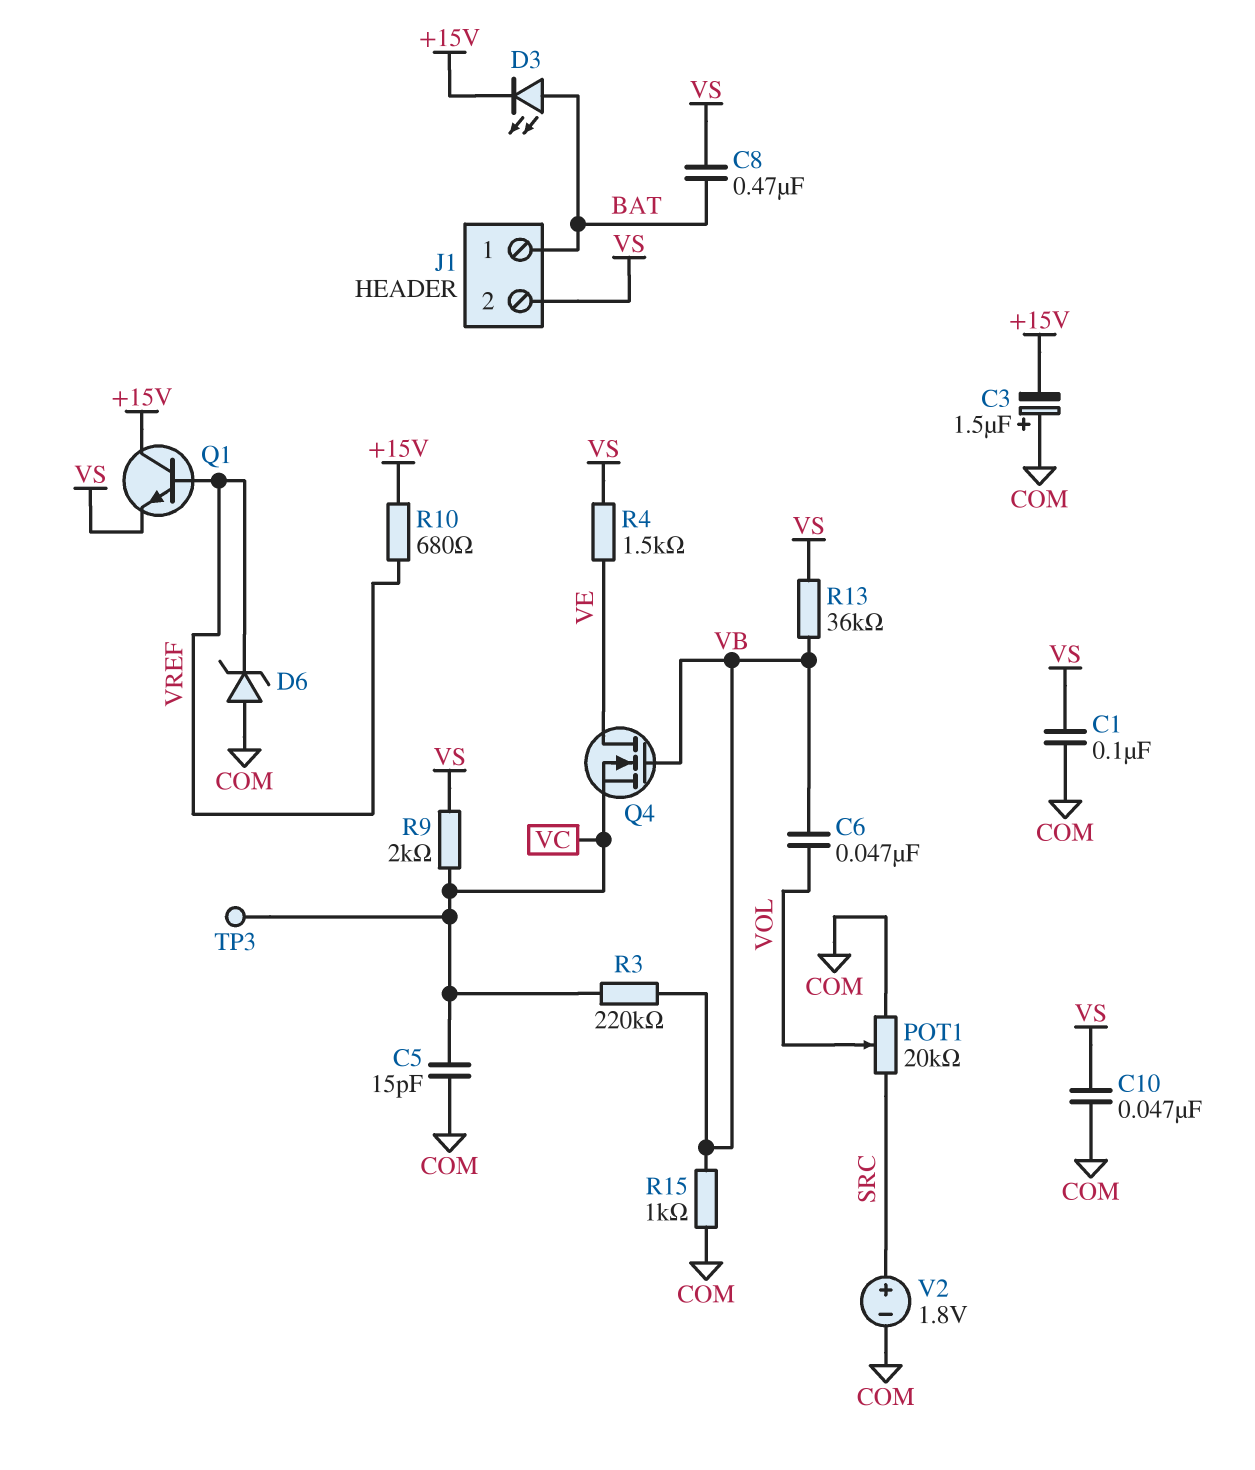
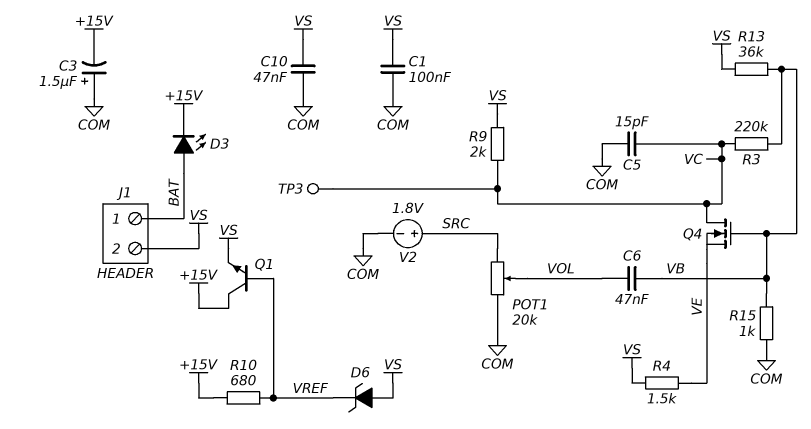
C8: 470nF (BAT, VS) -> none
D6: zener (A COM, K VREF) -> zener (A VS, K VREF)
Q4: NMOS (G VB, D VE, S VC) -> NMOS (G VB, D VC, S VE)

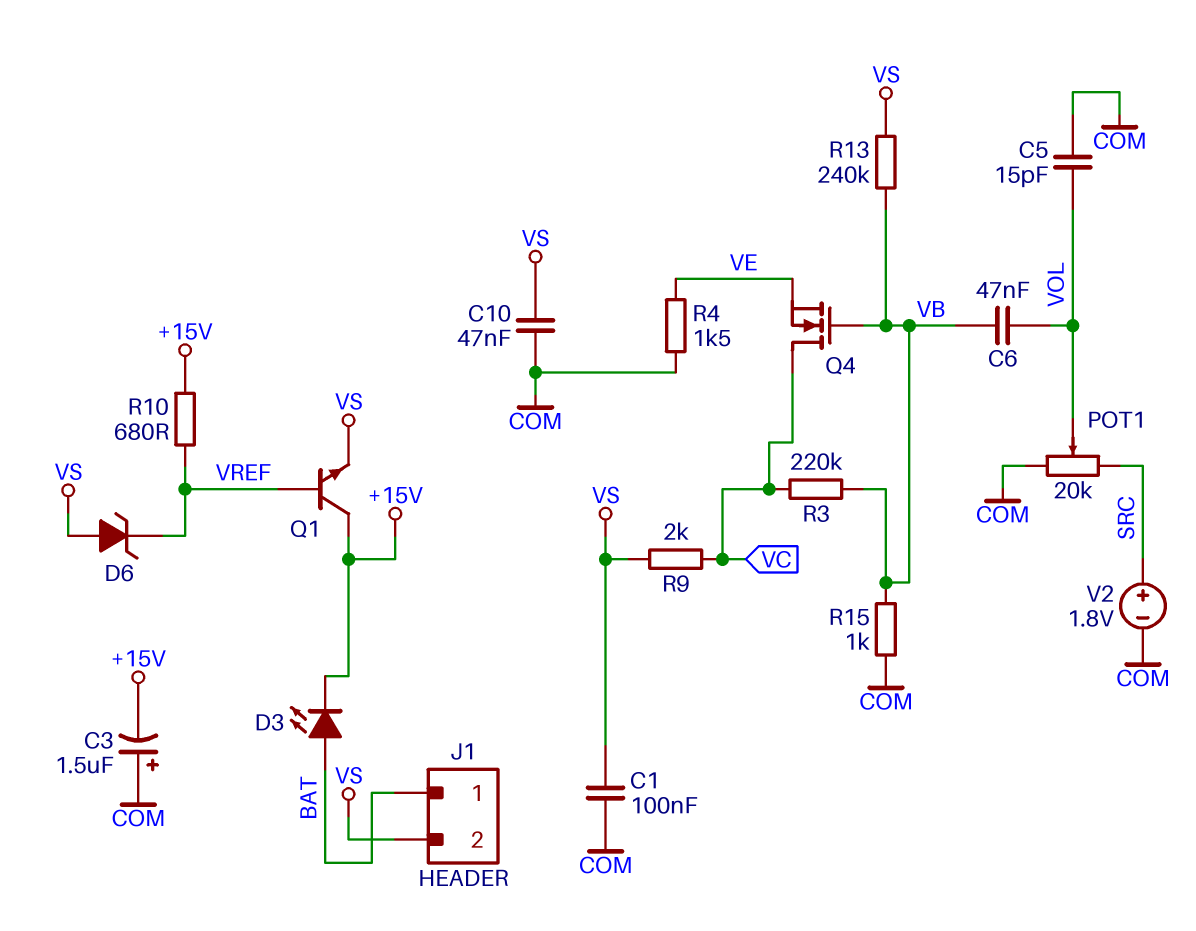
C5: 15pF (COM, VC) -> 15pF (COM, VOL)
R4: 1.5k (VE, VS) -> 1.5k (COM, VE)
R13: 36k (VB, VS) -> 240k (VB, VS)
TP3: test point (VC) -> none

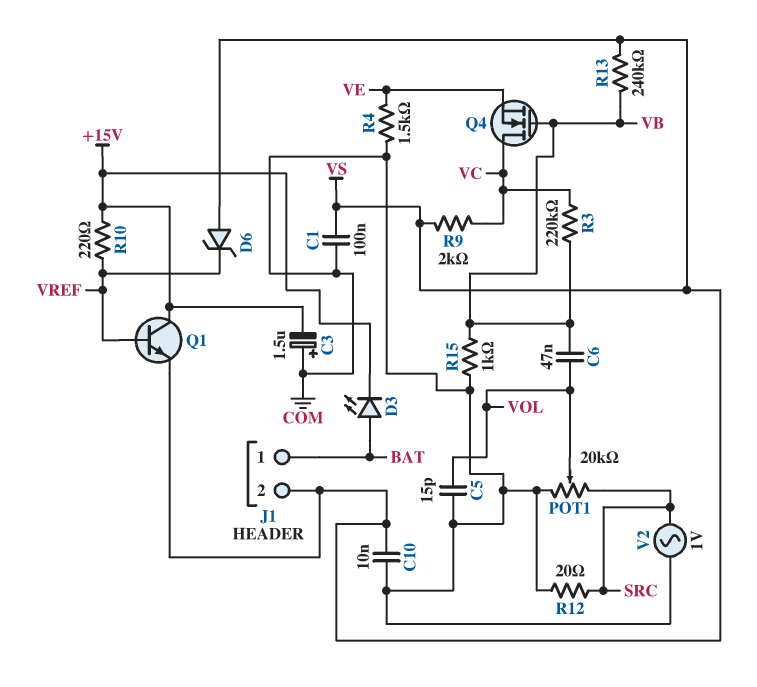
C10: 47nF (COM, VS) -> 10nF (COM, VS)
R10: 680 (+15V, VREF) -> 220 (+15V, VREF)
R12: none -> 20 (COM, SRC)
V2: 1.8V (plus SRC, minus COM) -> AC 1V (COM, SRC)

